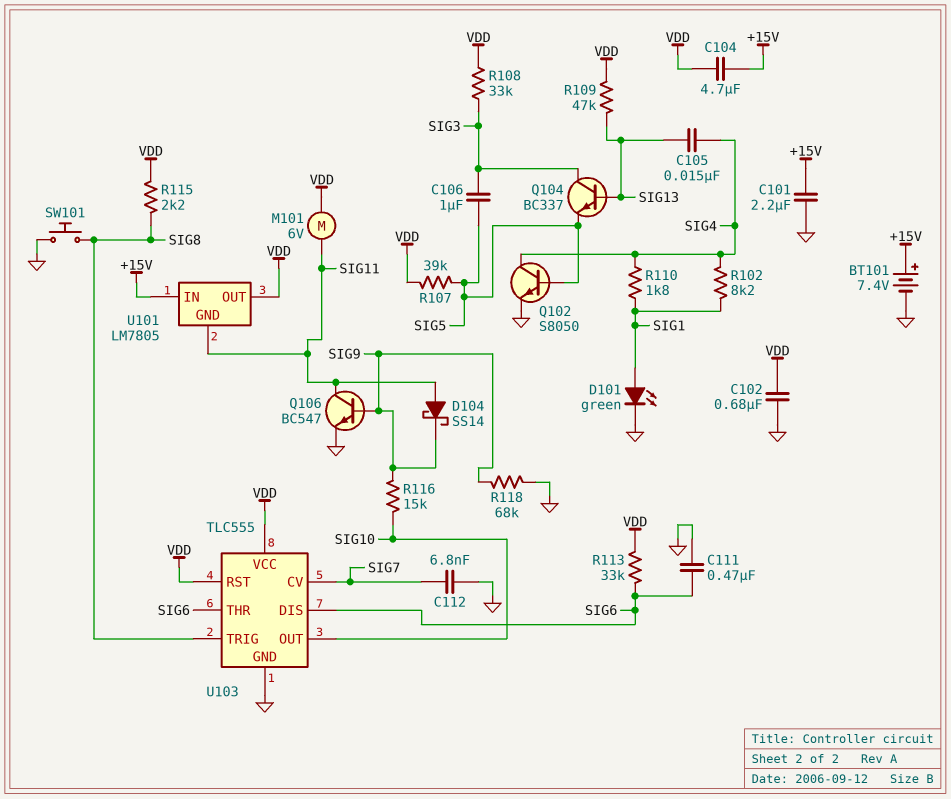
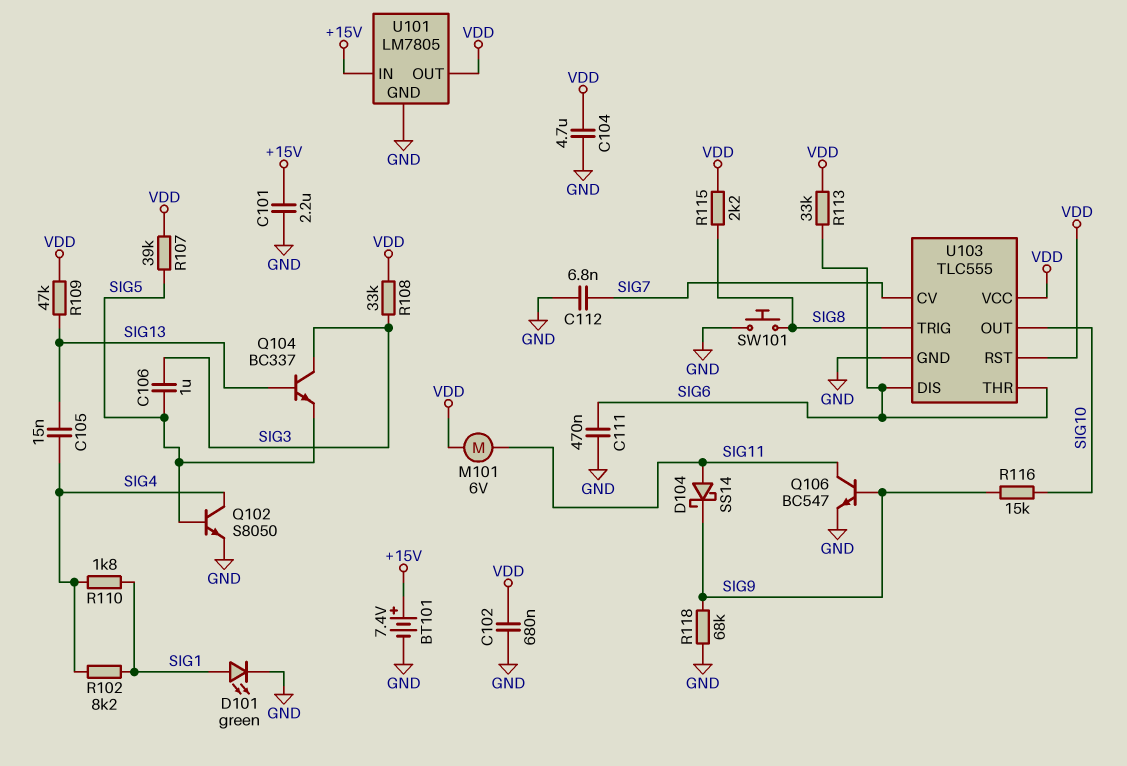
C104: 4.7uF (+15V, VDD) -> 4.7uF (GND, VDD)
U101 pin GND: SIG11 -> GND

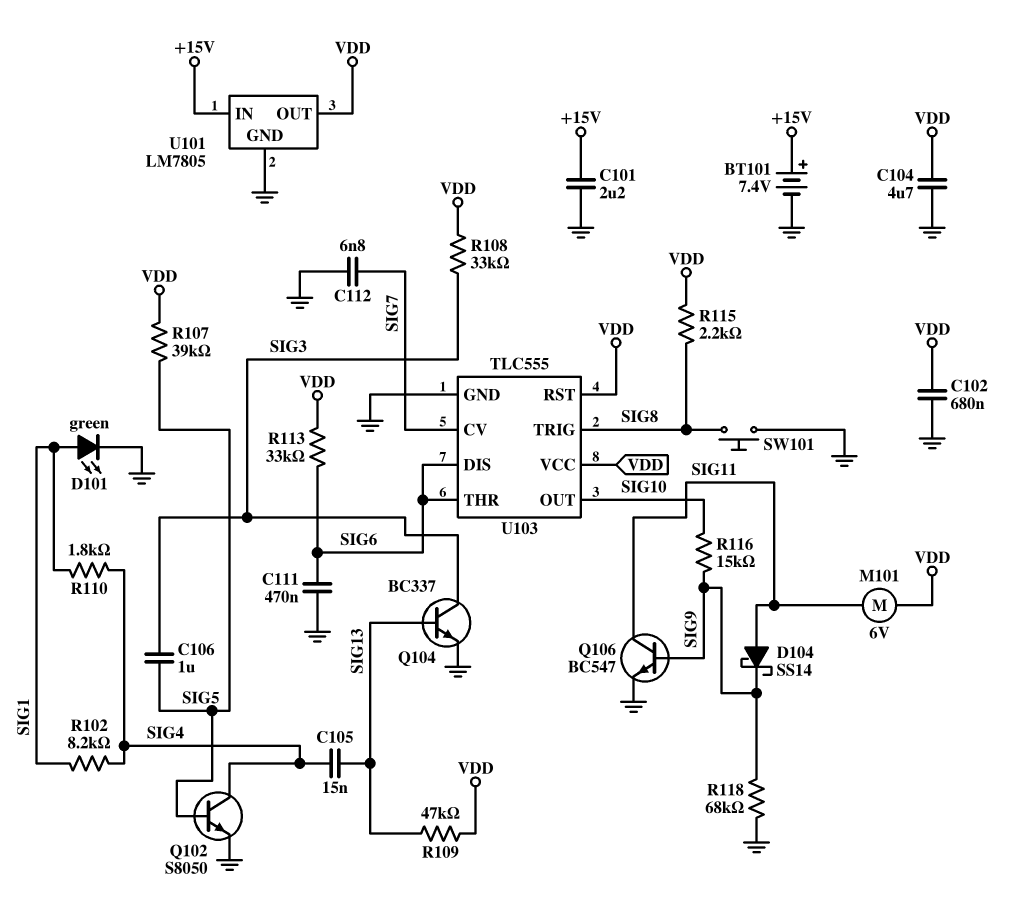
Q104: NPN BC337 (B SIG13, C SIG3, E SIG5) -> NPN BC337 (B SIG13, C SIG3, E GND)

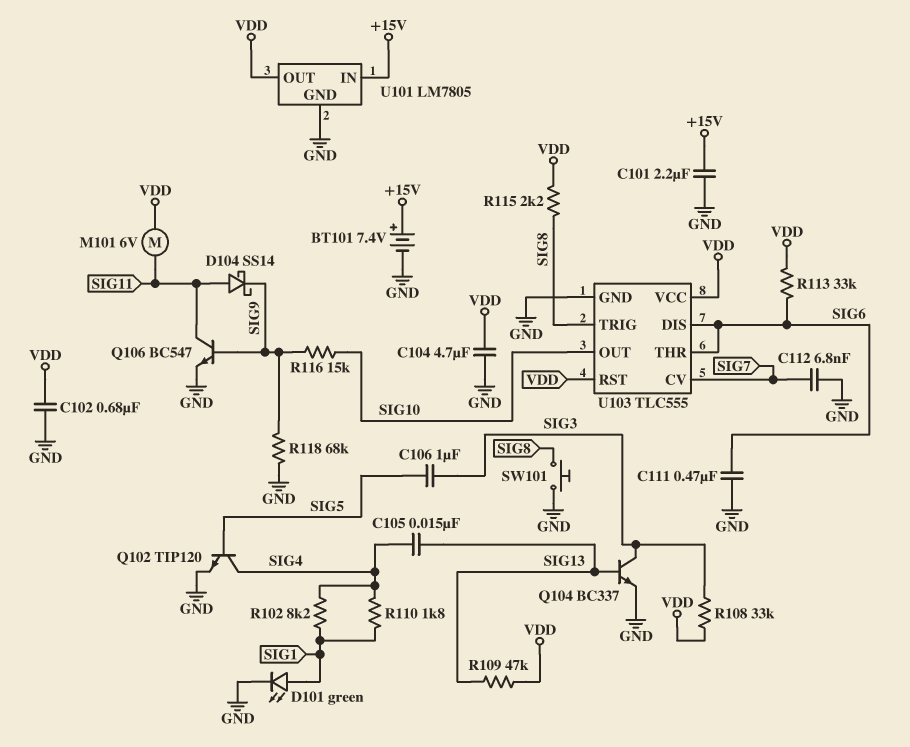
Q102: NPN S8050 (B SIG5, C SIG4, E GND) -> NPN TIP120 (B SIG5, C SIG4, E GND)
R107: 39k (SIG5, VDD) -> none

